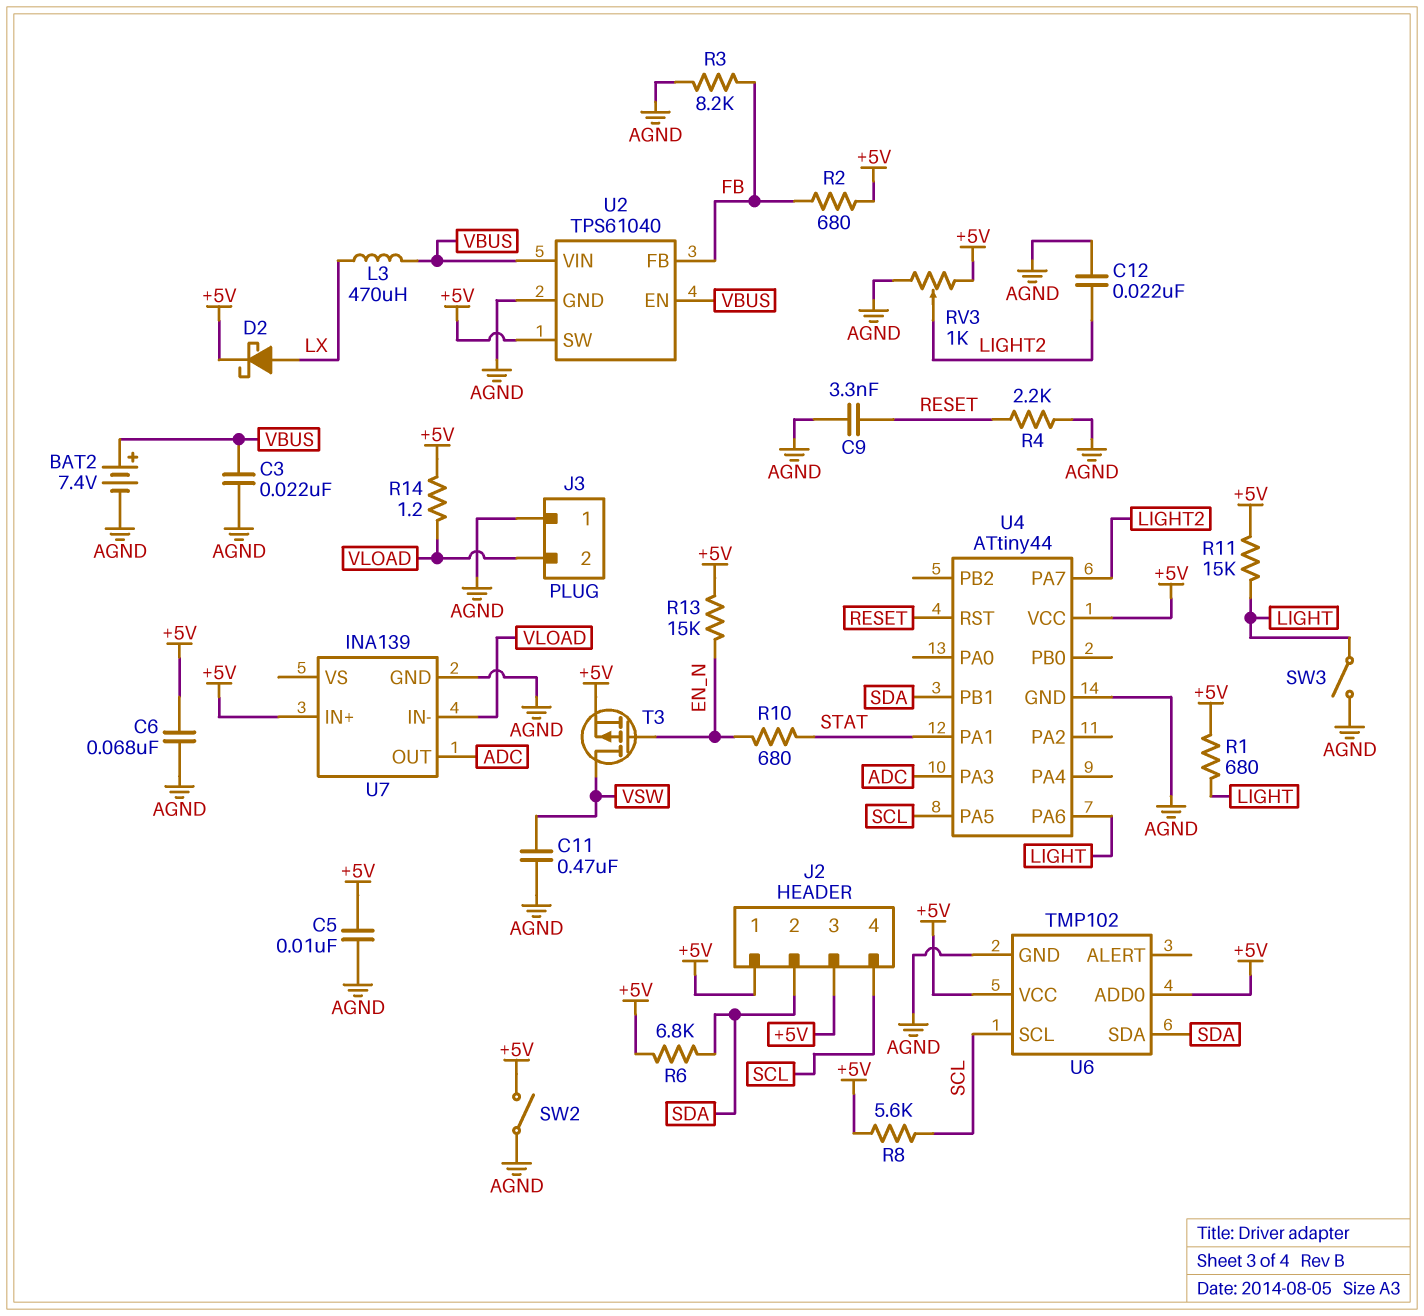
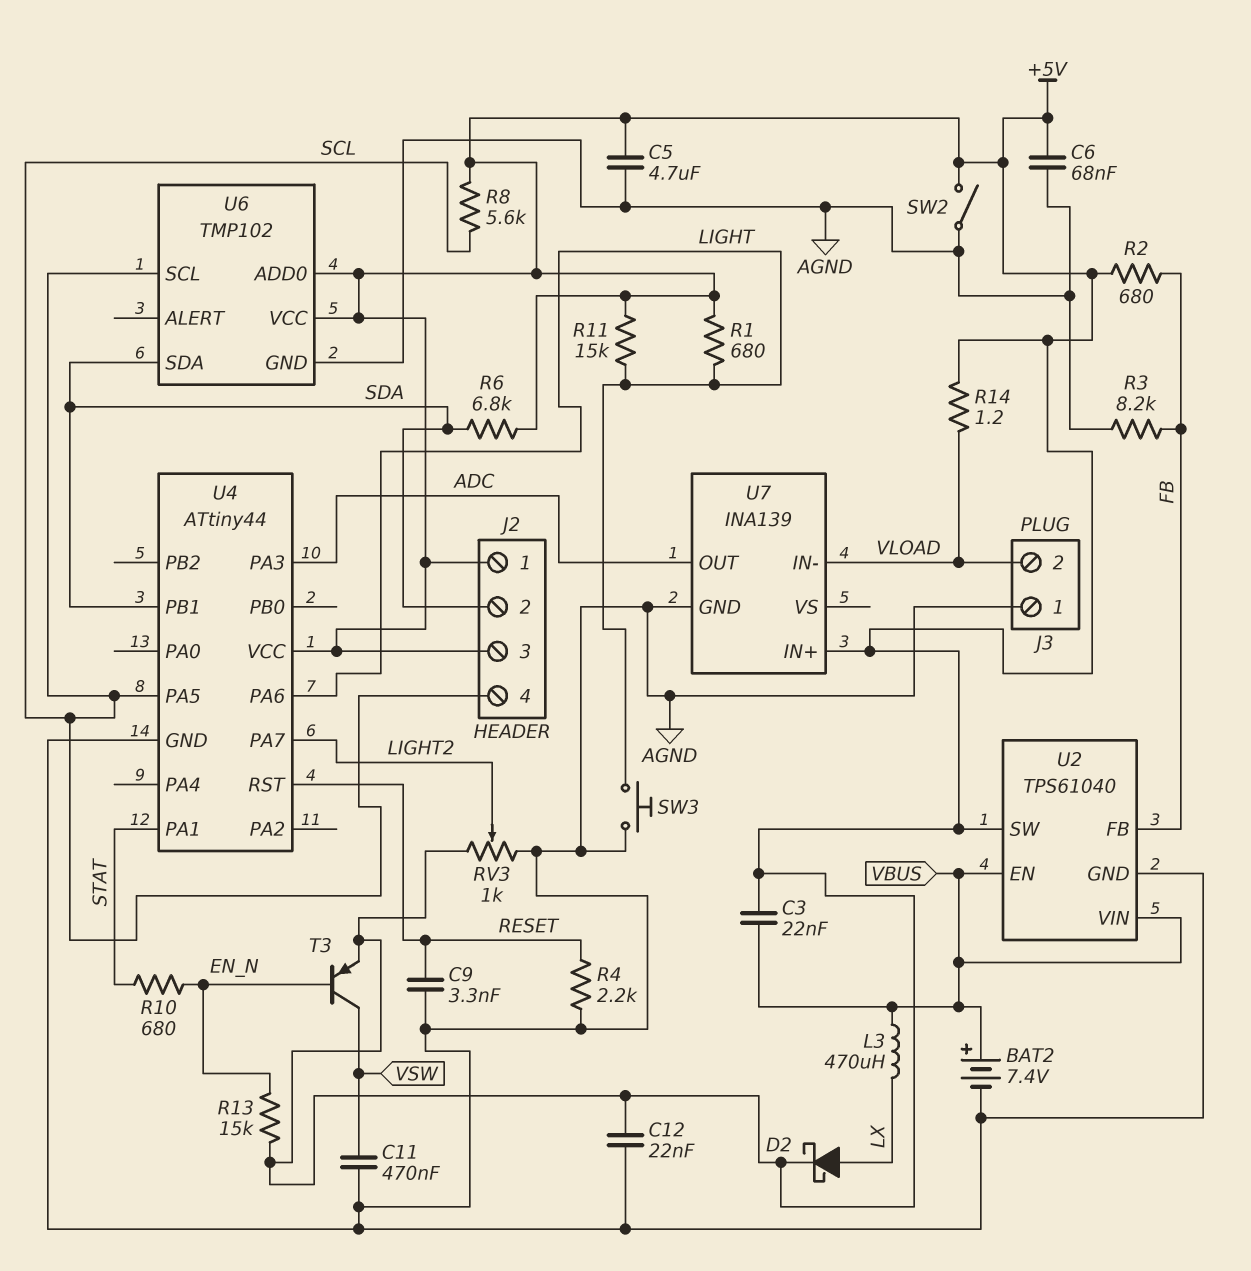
C3: 22nF (AGND, VBUS) -> 22nF (+5V, VBUS)
C5: 10nF (+5V, AGND) -> 4.7uF (+5V, AGND)
C12: 22nF (AGND, LIGHT2) -> 22nF (+5V, AGND)
SW3: switch (AGND, LIGHT) -> button (AGND, LIGHT)
T3: PMOS (G EN_N, D VSW, S +5V) -> PNP (B EN_N, C VSW, E +5V)

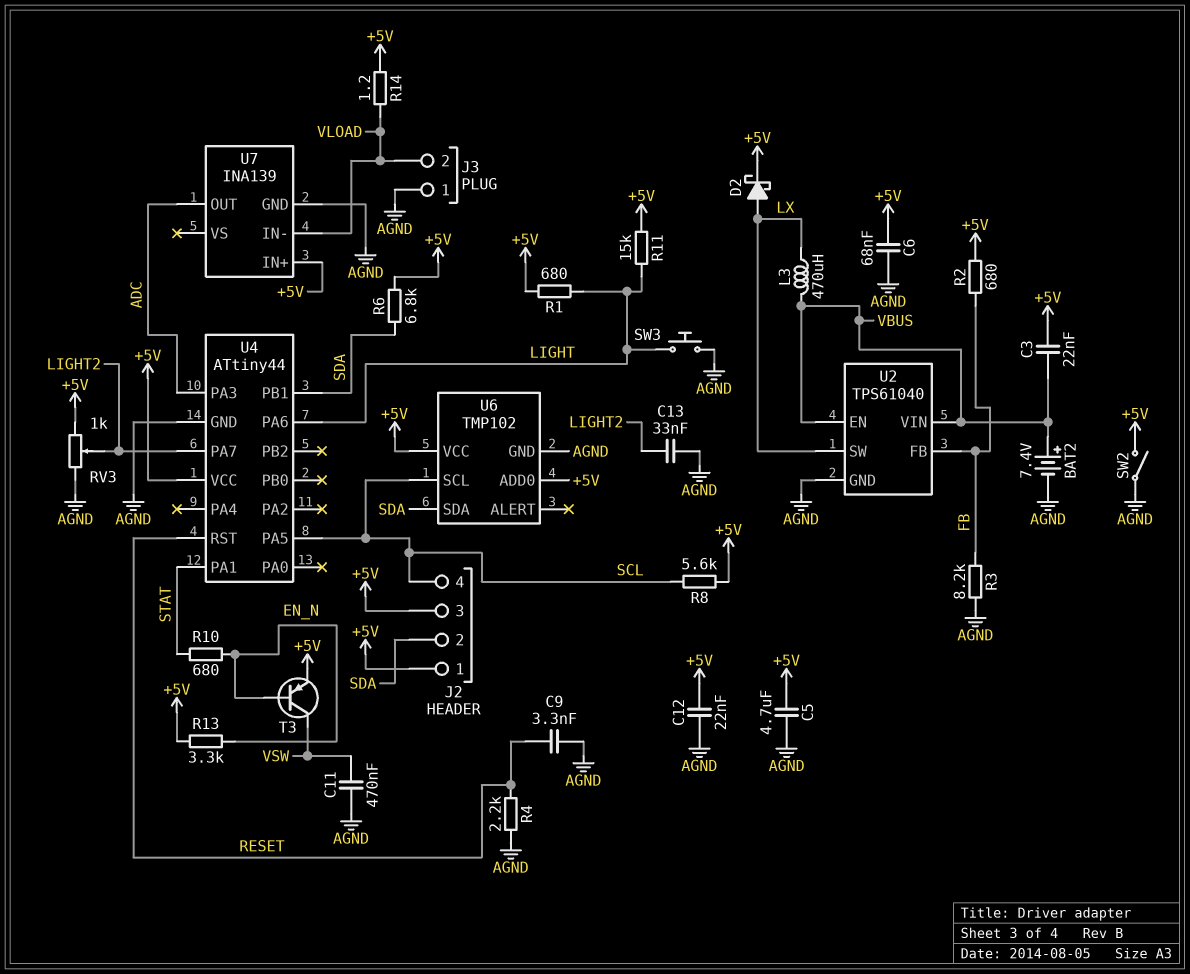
C13: none -> 33nF (AGND, LIGHT2)
R13: 15k (+5V, EN_N) -> 3.3k (+5V, EN_N)
U2 pin SW: +5V -> LX

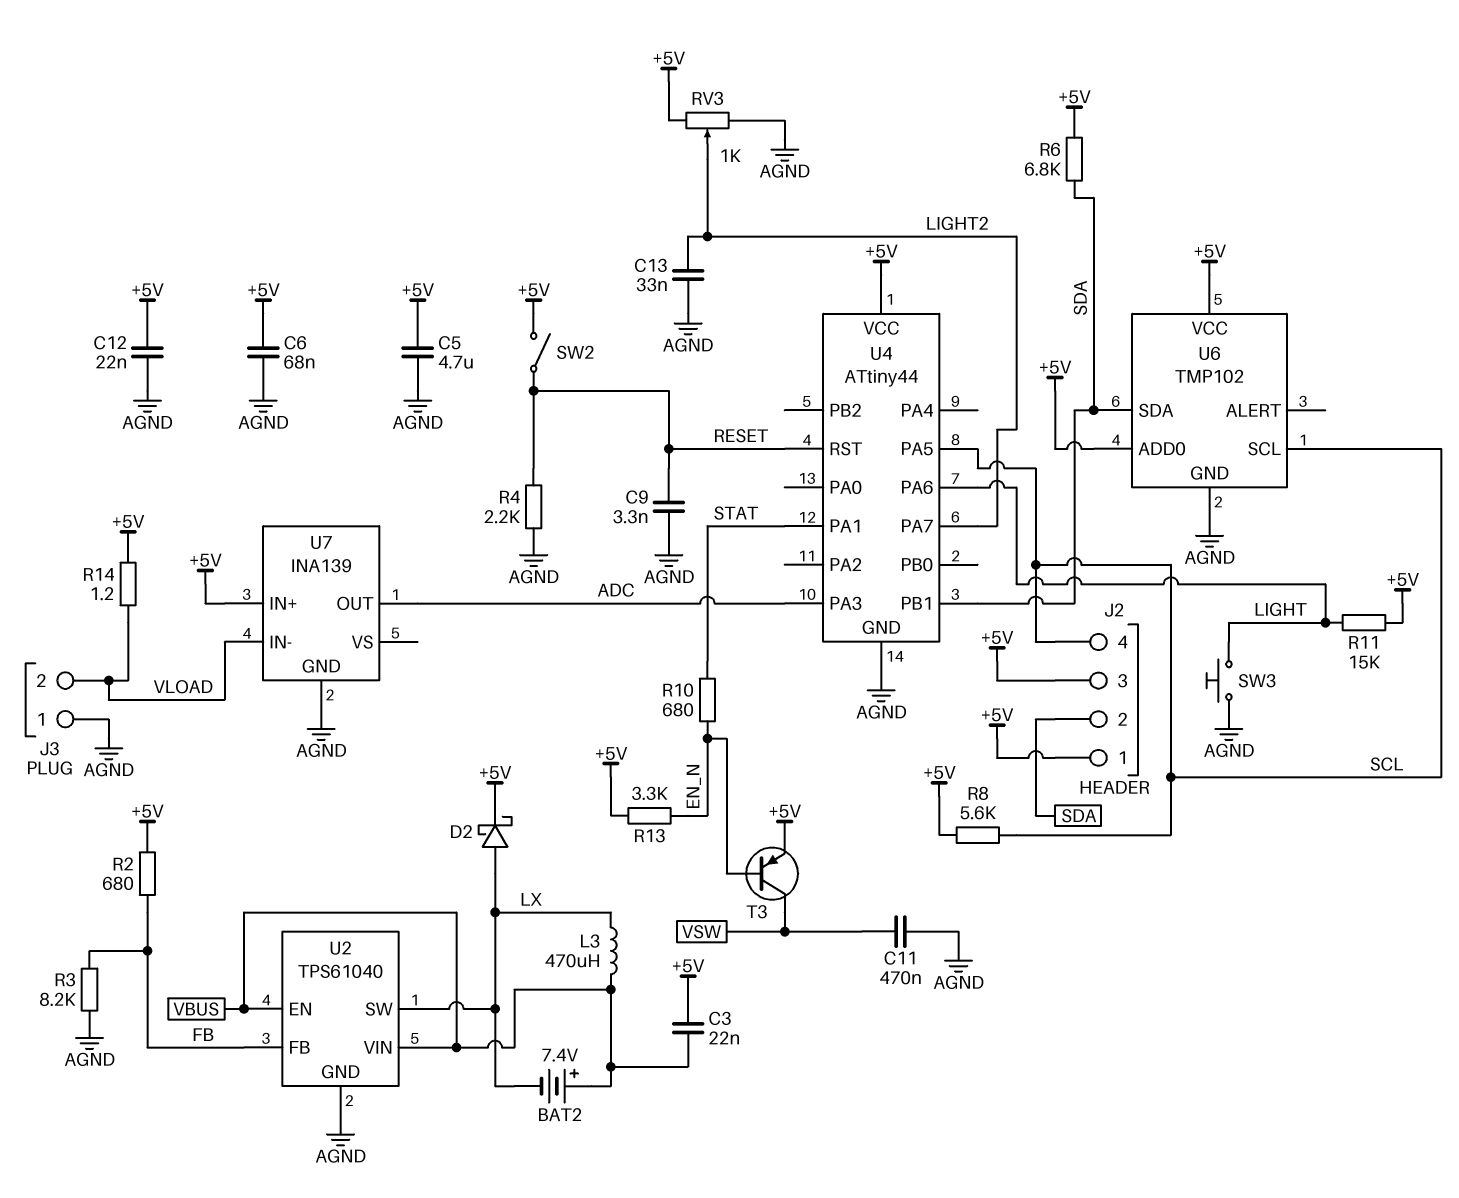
BAT2: 7.4V (plus VBUS, minus AGND) -> 7.4V (plus VBUS, minus LX)
R1: 680 (+5V, LIGHT) -> none
SW2: switch (+5V, AGND) -> switch (+5V, RESET)

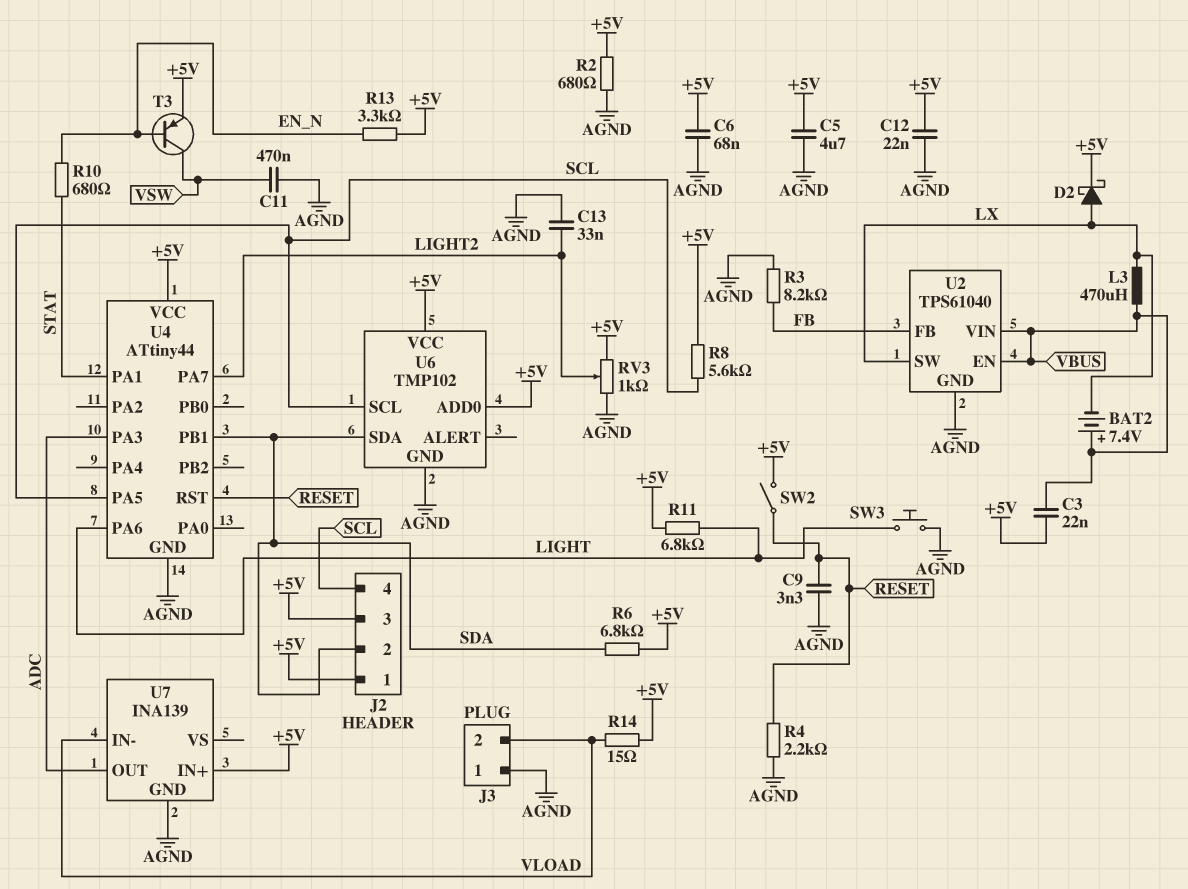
R2: 680 (+5V, FB) -> 680 (+5V, AGND)
R11: 15k (+5V, LIGHT) -> 6.8k (+5V, LIGHT)
R14: 1.2 (+5V, VLOAD) -> 15 (+5V, VLOAD)

